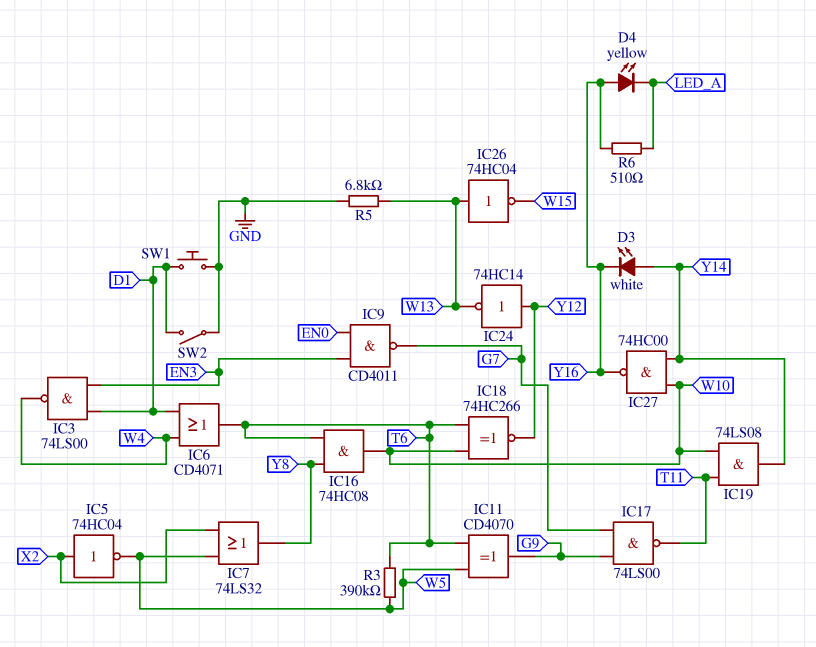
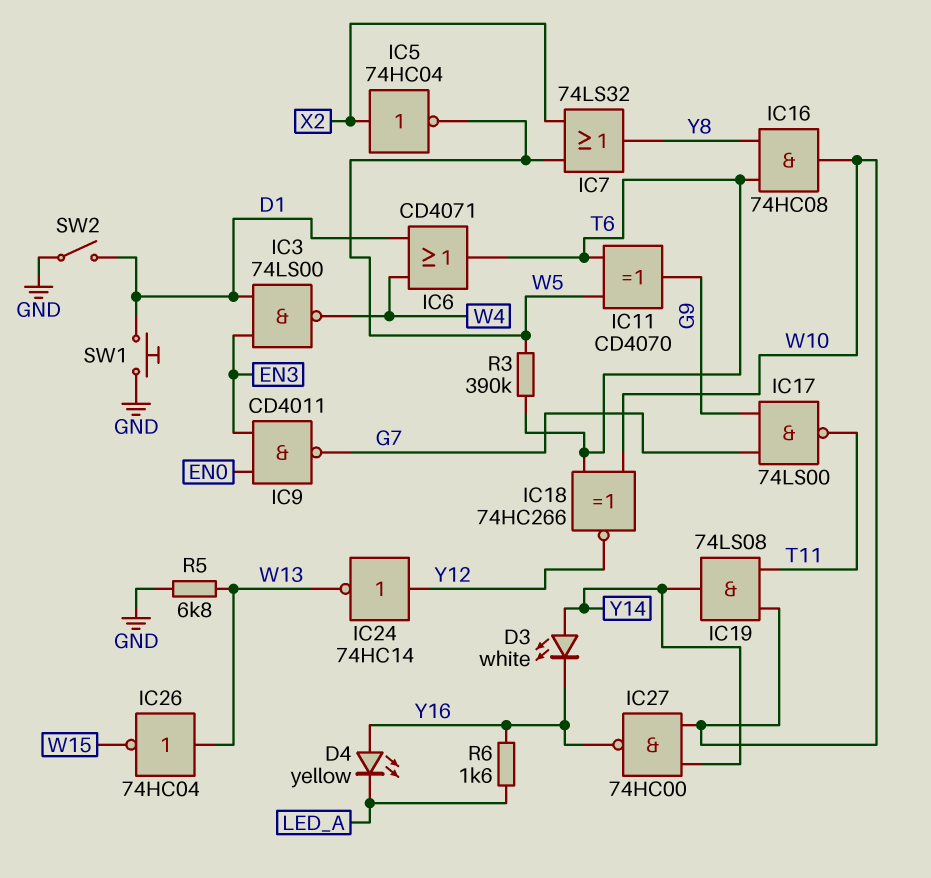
R6: 510 (LED_A, Y16) -> 1.6k (LED_A, Y16)

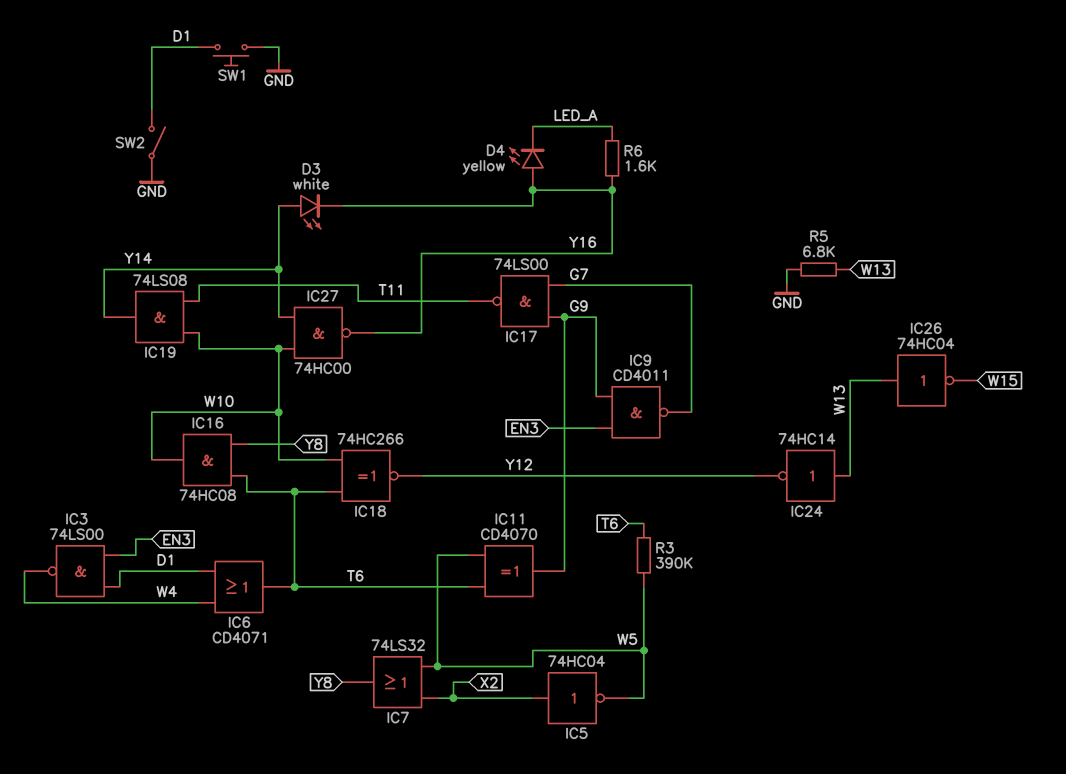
IC9: NAND CD4011 (in EN0, in EN3, out G7) -> NAND CD4011 (in EN3, in G9, out G7)
IC24: NOT 74HC14 (in Y12, out W13) -> NOT 74HC14 (in W13, out Y12)

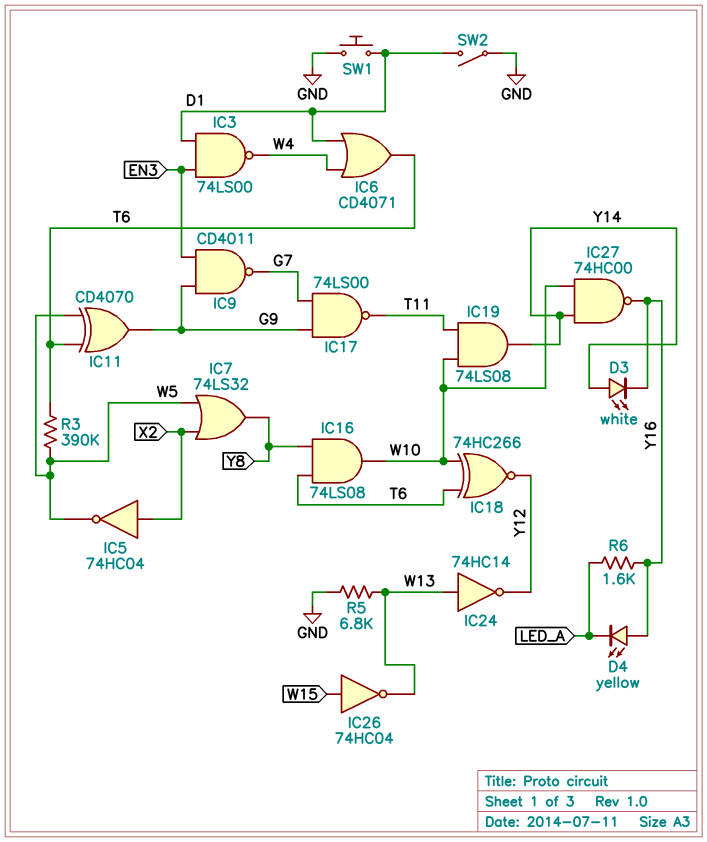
IC16: AND 74HC08 (in T6, in Y8, out W10) -> AND 74LS08 (in T6, in Y8, out W10)
IC26: NOT 74HC04 (in W13, out W15) -> NOT 74HC04 (in W15, out W13)

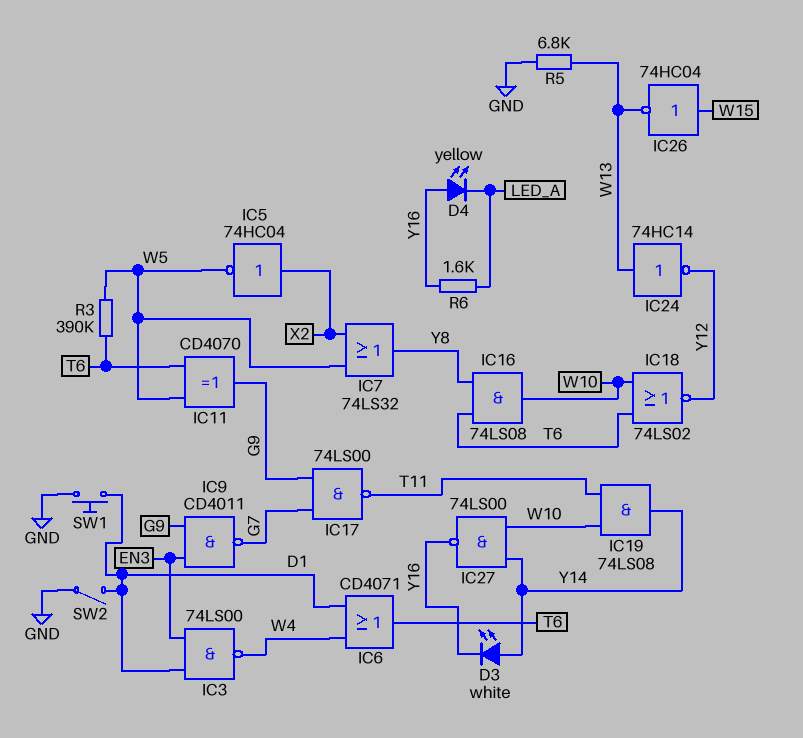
IC18: XNOR 74HC266 (in T6, in W10, out Y12) -> NOR 74LS02 (in T6, in W10, out Y12)
IC27: NAND 74HC00 (in W10, in Y14, out Y16) -> NAND 74LS00 (in W10, in Y14, out Y16)

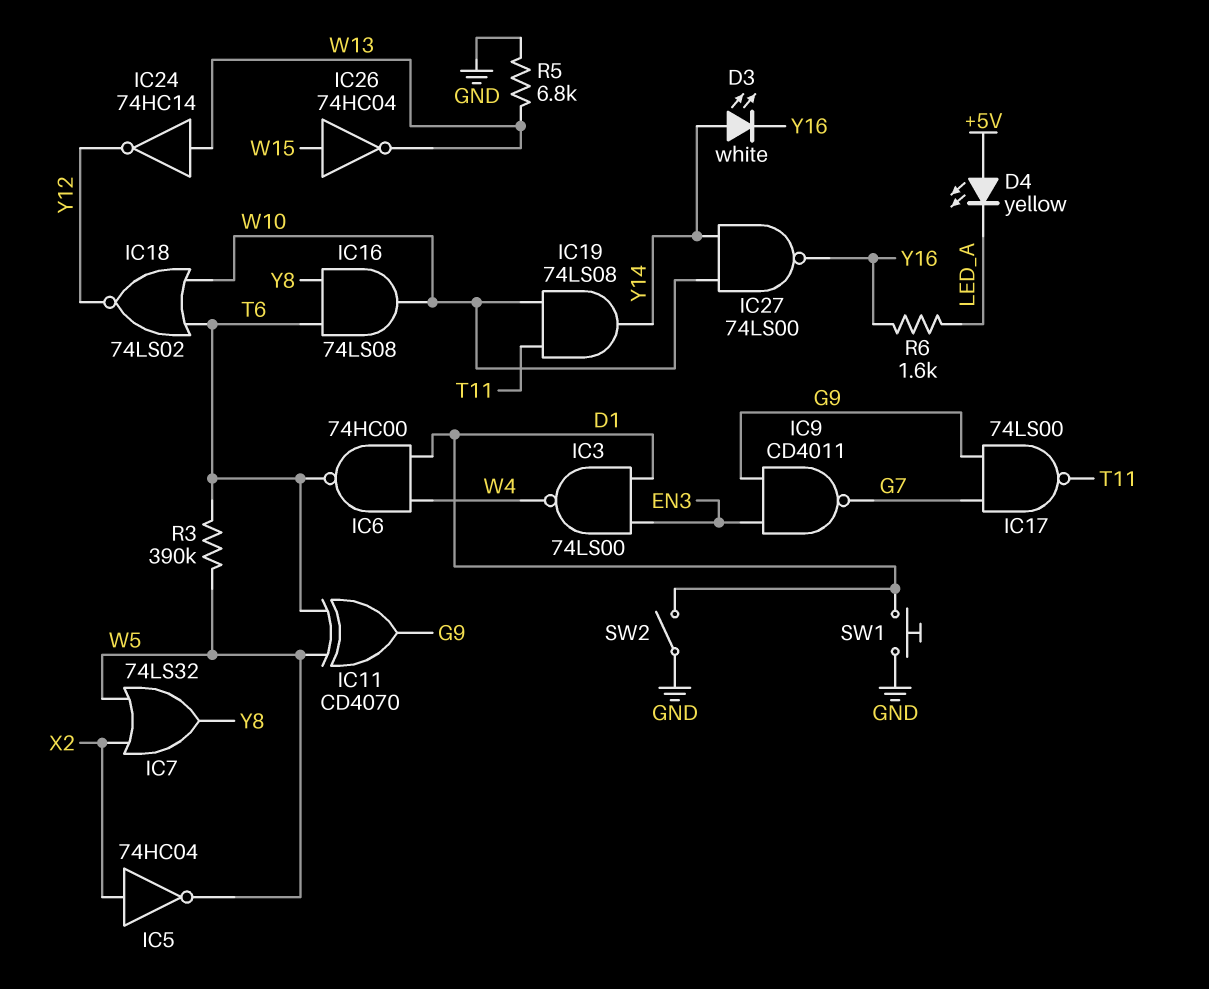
D4: LED yellow (A Y16, K LED_A) -> LED yellow (A +5V, K LED_A)
IC6: OR CD4071 (in D1, in W4, out T6) -> NAND 74HC00 (in D1, in W4, out T6)

